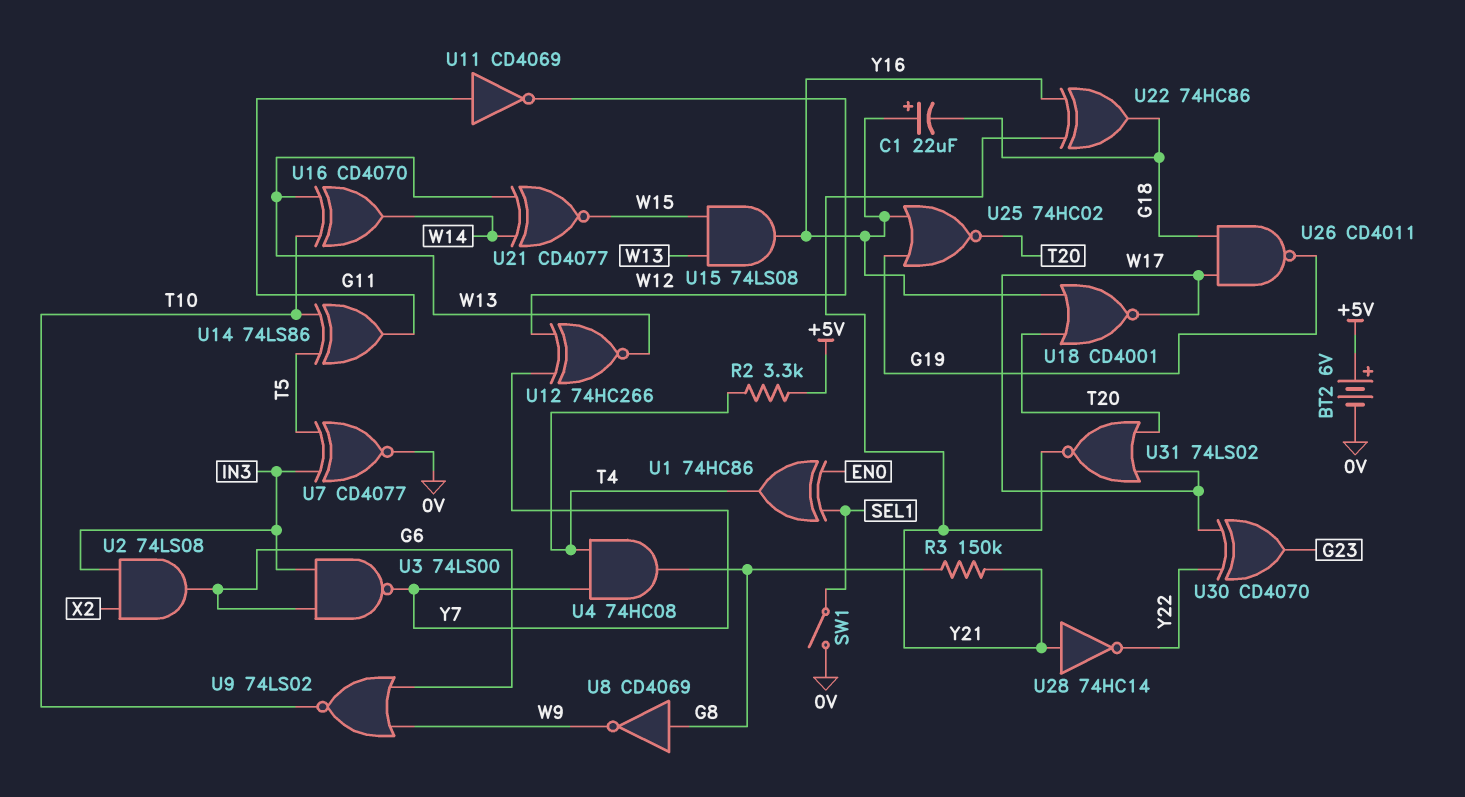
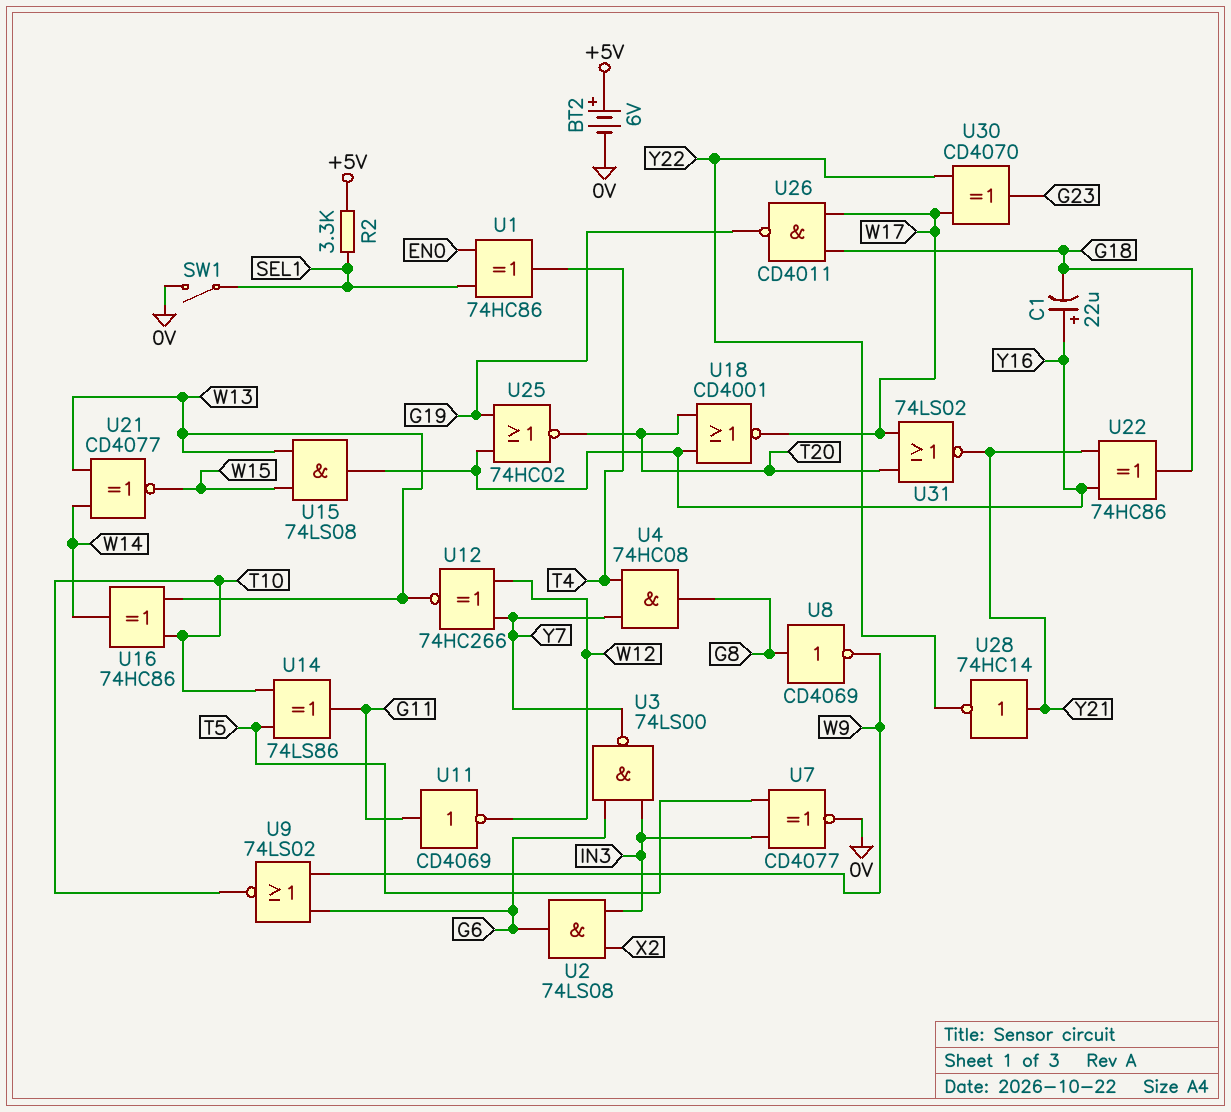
R2: 3.3k (+5V, T4) -> 3.3k (+5V, SEL1)
R3: 150k (G8, Y21) -> none
U16: XOR CD4070 (in T10, in W13, out W14) -> XOR 74HC86 (in T10, in W13, out W14)

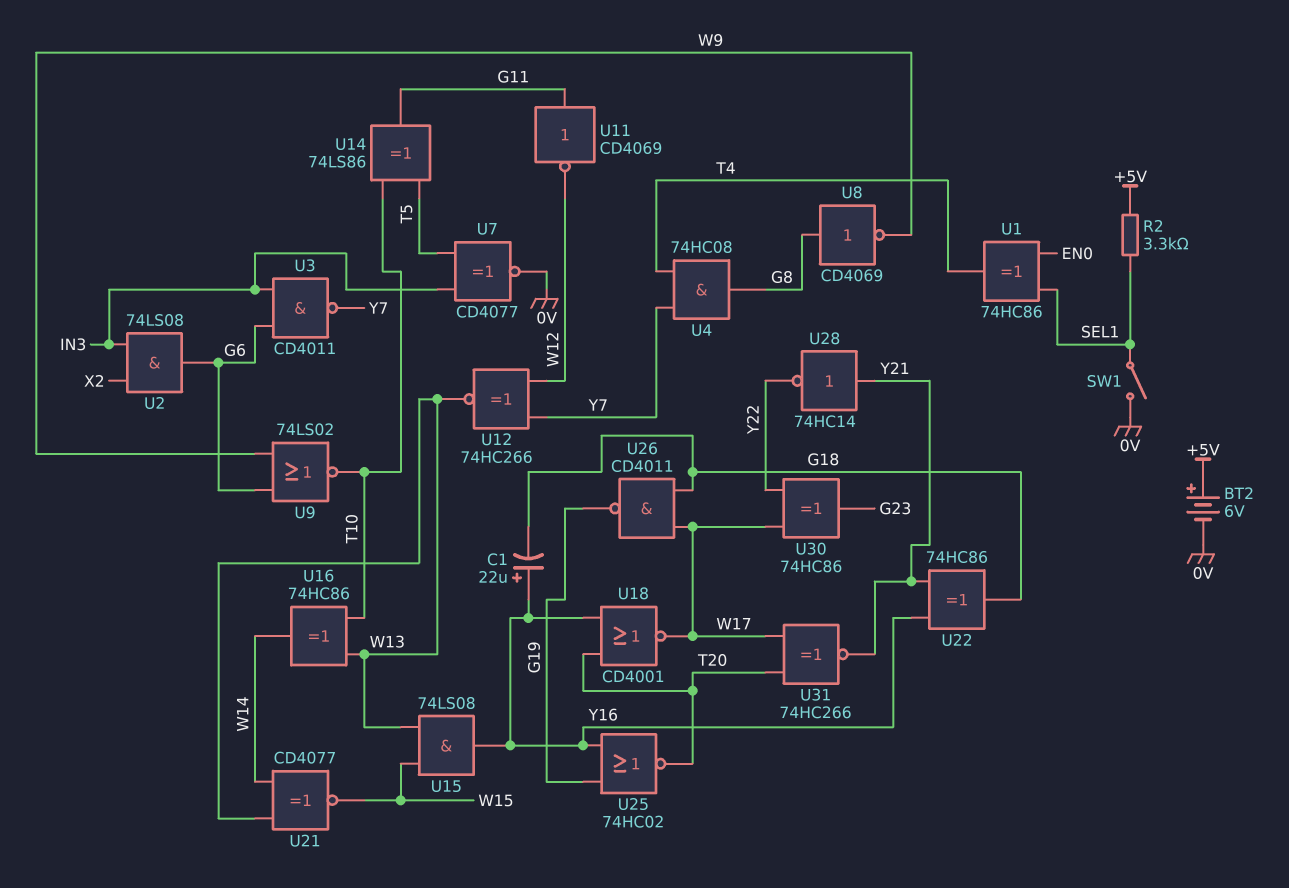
U3: NAND 74LS00 (in G6, in IN3, out Y7) -> NAND CD4011 (in G6, in IN3, out Y7)
U30: XOR CD4070 (in W17, in Y22, out G23) -> XOR 74HC86 (in W17, in Y22, out G23)
U31: NOR 74LS02 (in T20, in W17, out Y21) -> XNOR 74HC266 (in T20, in W17, out Y21)

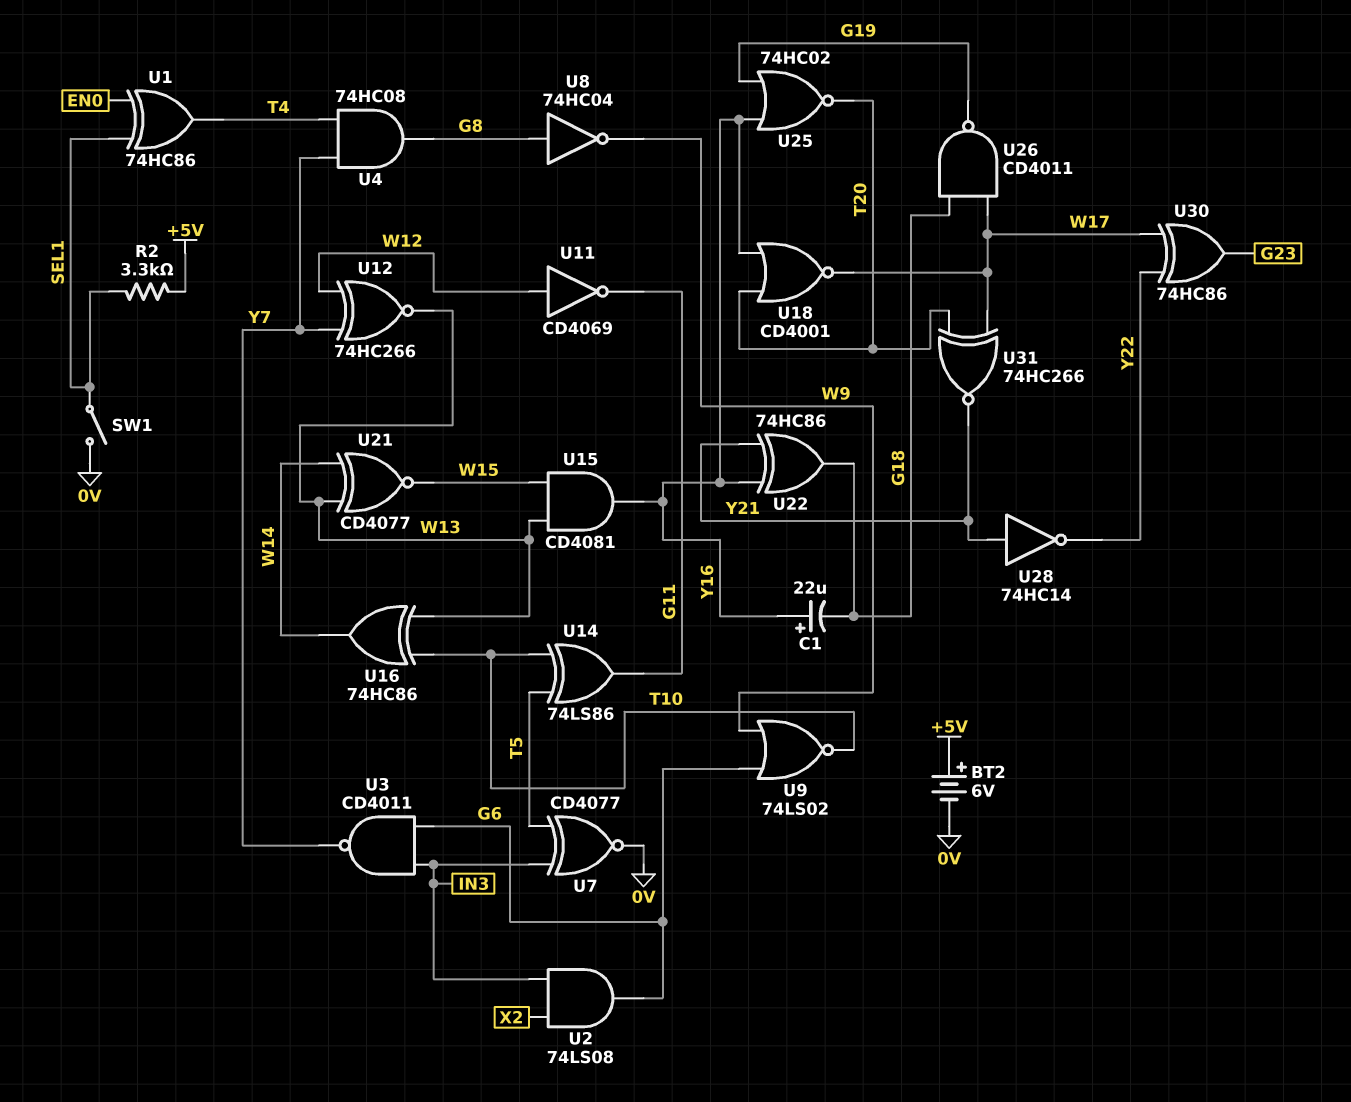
U8: NOT CD4069 (in G8, out W9) -> NOT 74HC04 (in G8, out W9)
U11: NOT CD4069 (in G11, out W12) -> NOT CD4069 (in W12, out G11)
U15: AND 74LS08 (in W13, in W15, out Y16) -> AND CD4081 (in W13, in W15, out Y16)

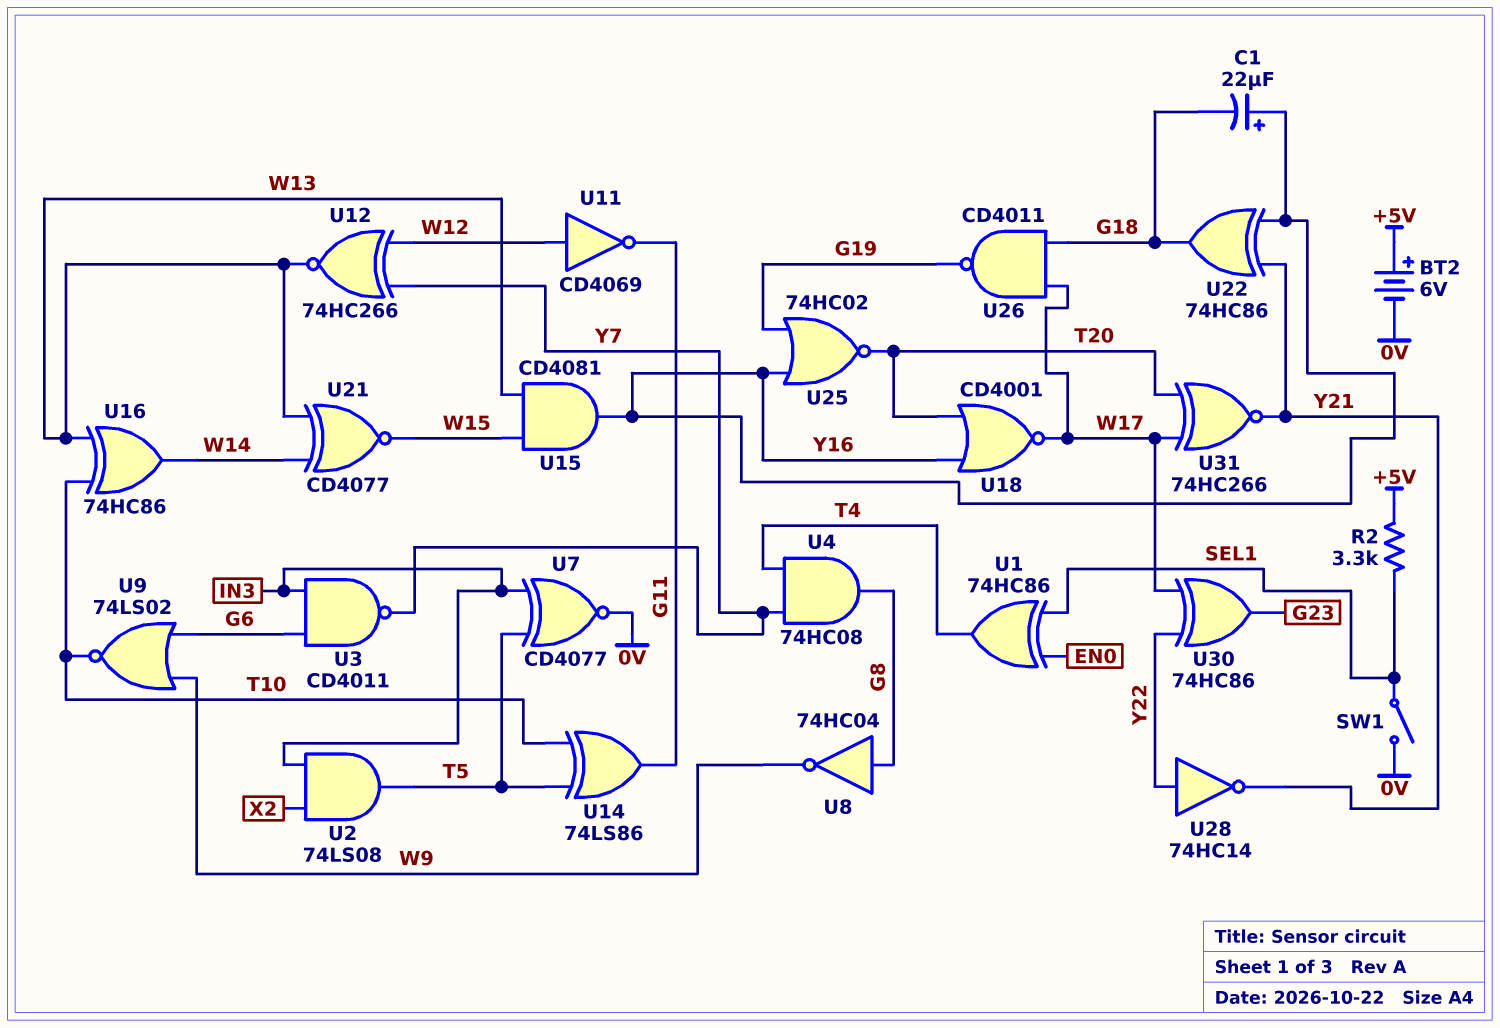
U2: AND 74LS08 (in IN3, in X2, out G6) -> AND 74LS08 (in IN3, in X2, out T5)
U28: NOT 74HC14 (in Y21, out Y22) -> NOT 74HC14 (in Y22, out Y21)

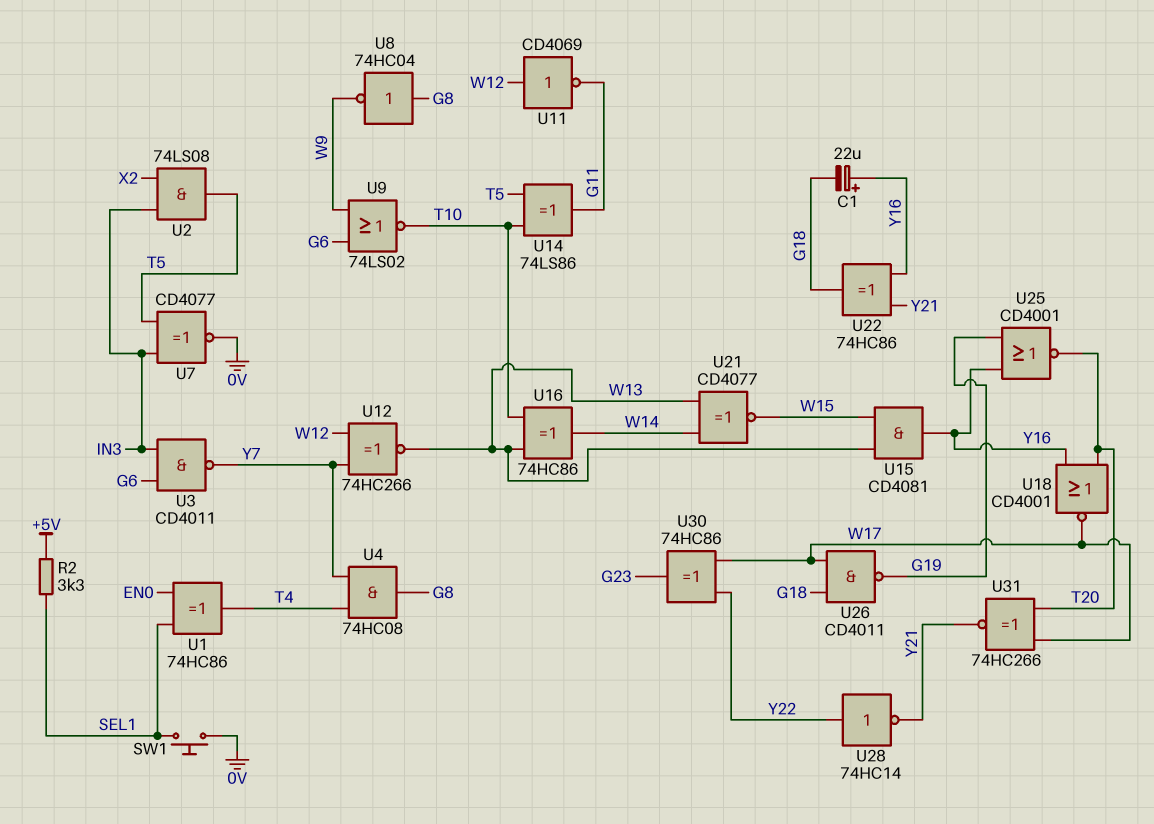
BT2: 6V (plus +5V, minus 0V) -> none
SW1: switch (0V, SEL1) -> button (0V, SEL1)
U25: NOR 74HC02 (in G19, in Y16, out T20) -> NOR CD4001 (in G19, in Y16, out T20)

